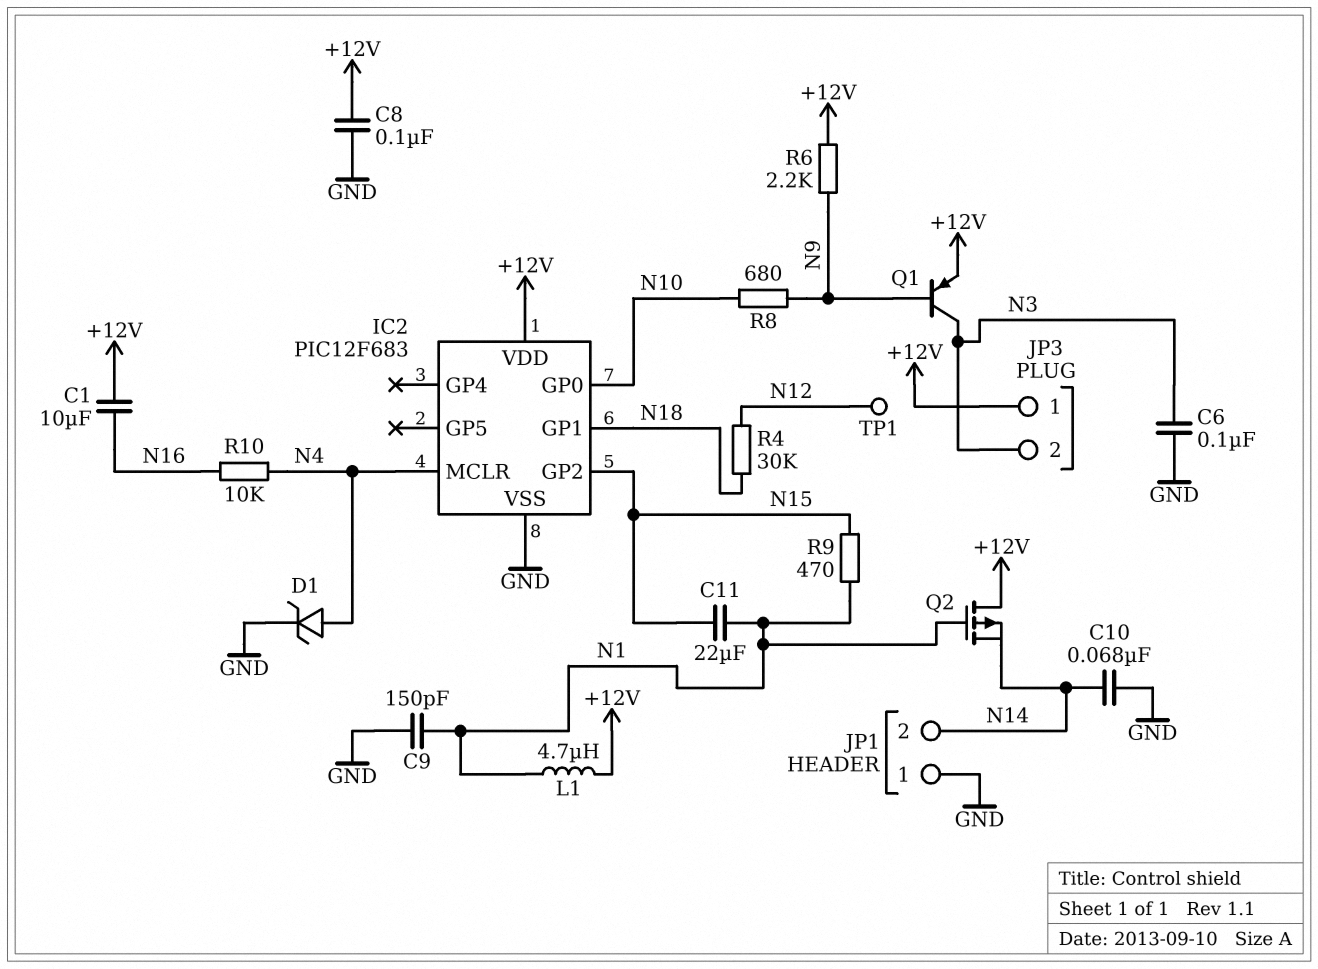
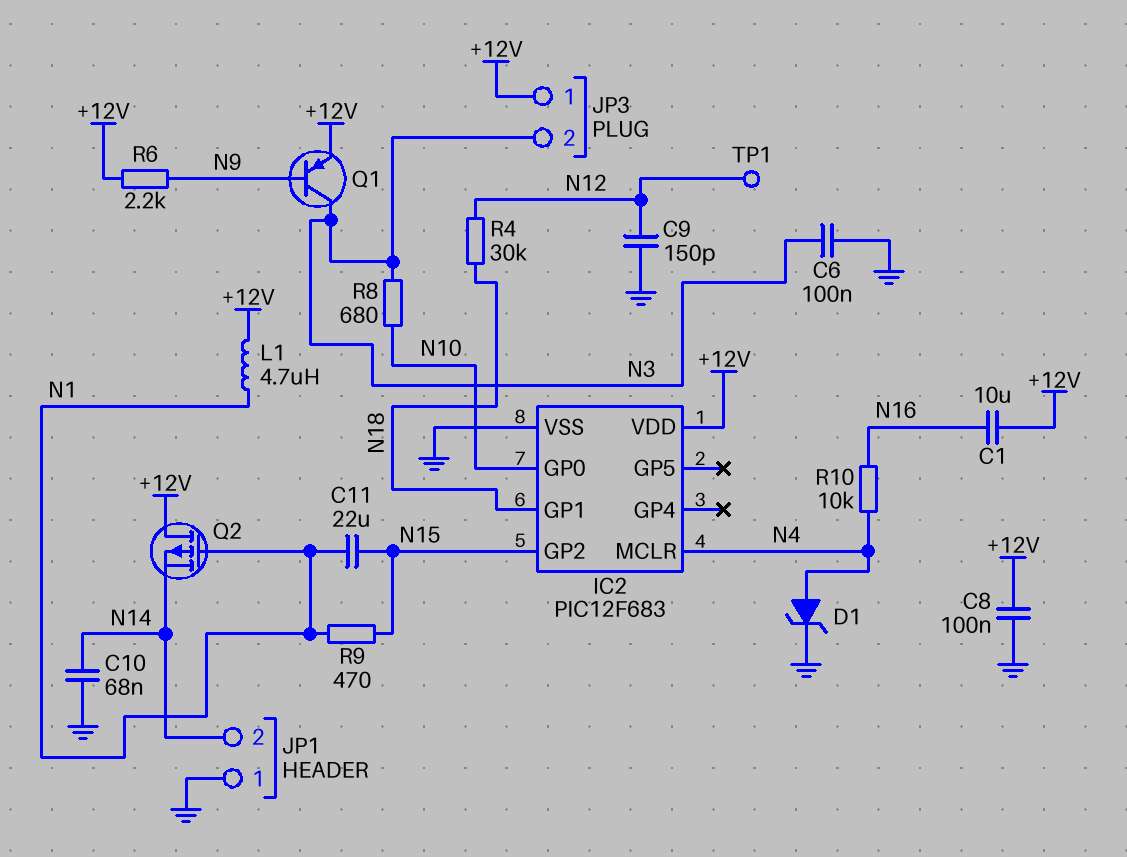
C9: 150pF (GND, N1) -> 150pF (GND, N12)
R8: 680 (N9, N10) -> 680 (N3, N10)

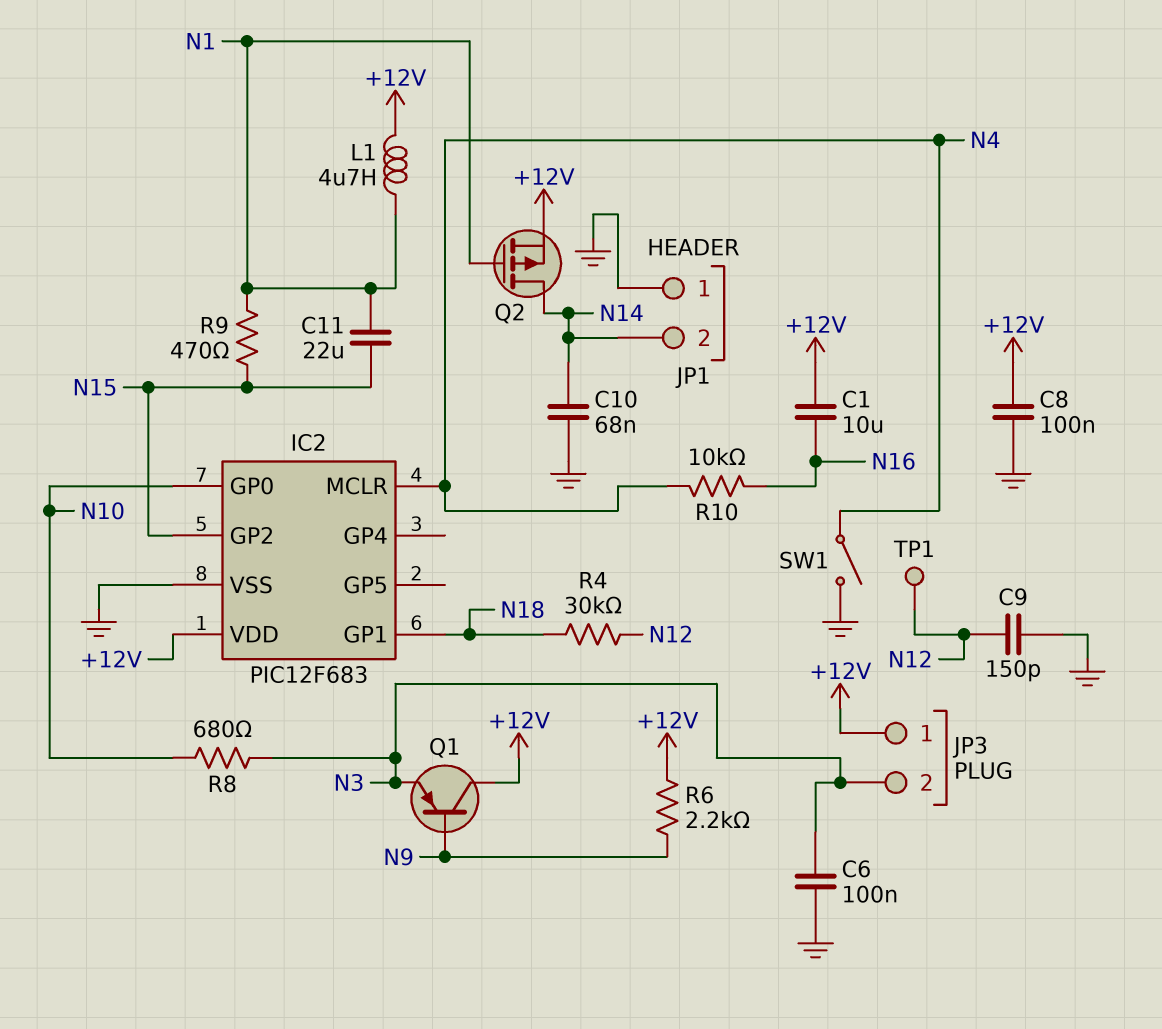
D1: zener (A N4, K GND) -> none
Q1: PNP (B N9, C N3, E +12V) -> PNP (B N9, C +12V, E N3)
Q2: PMOS (G N1, D +12V, S N14) -> PMOS (G N1, D N14, S +12V)
SW1: none -> switch (GND, N4)

